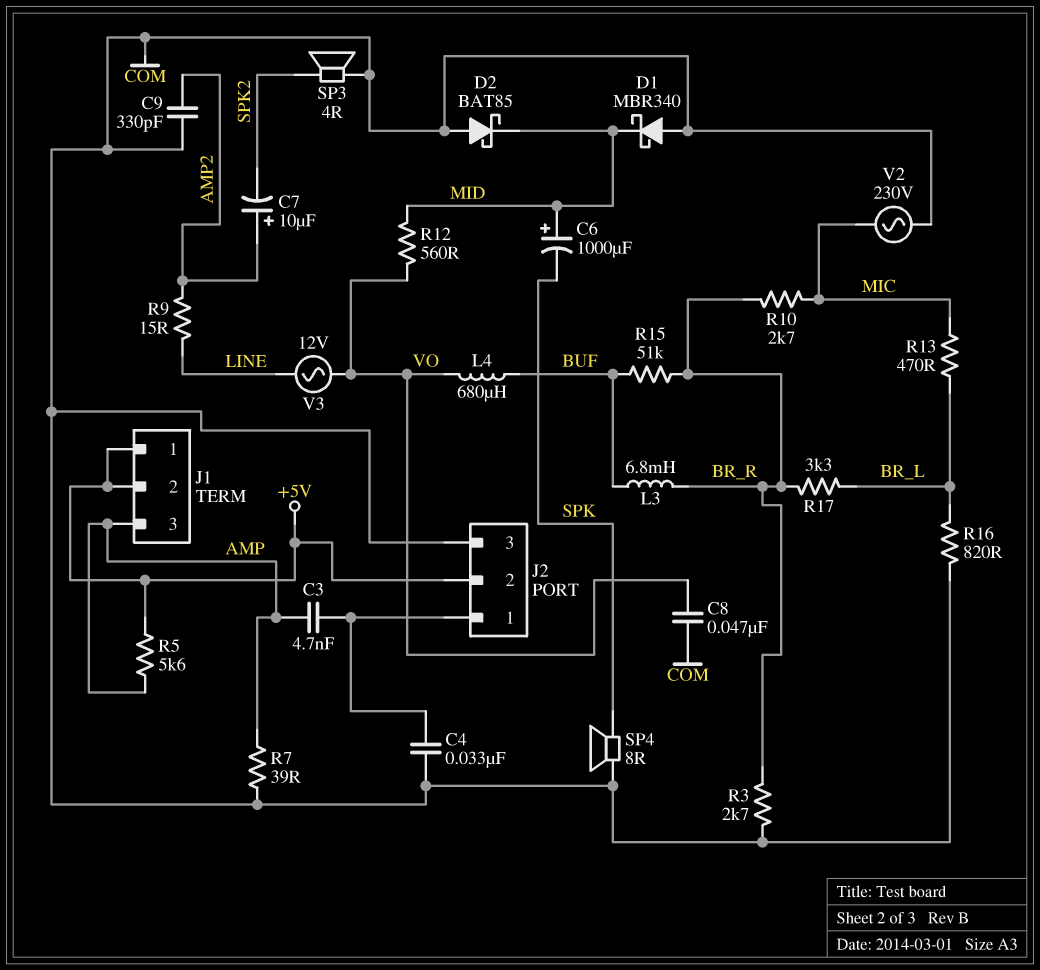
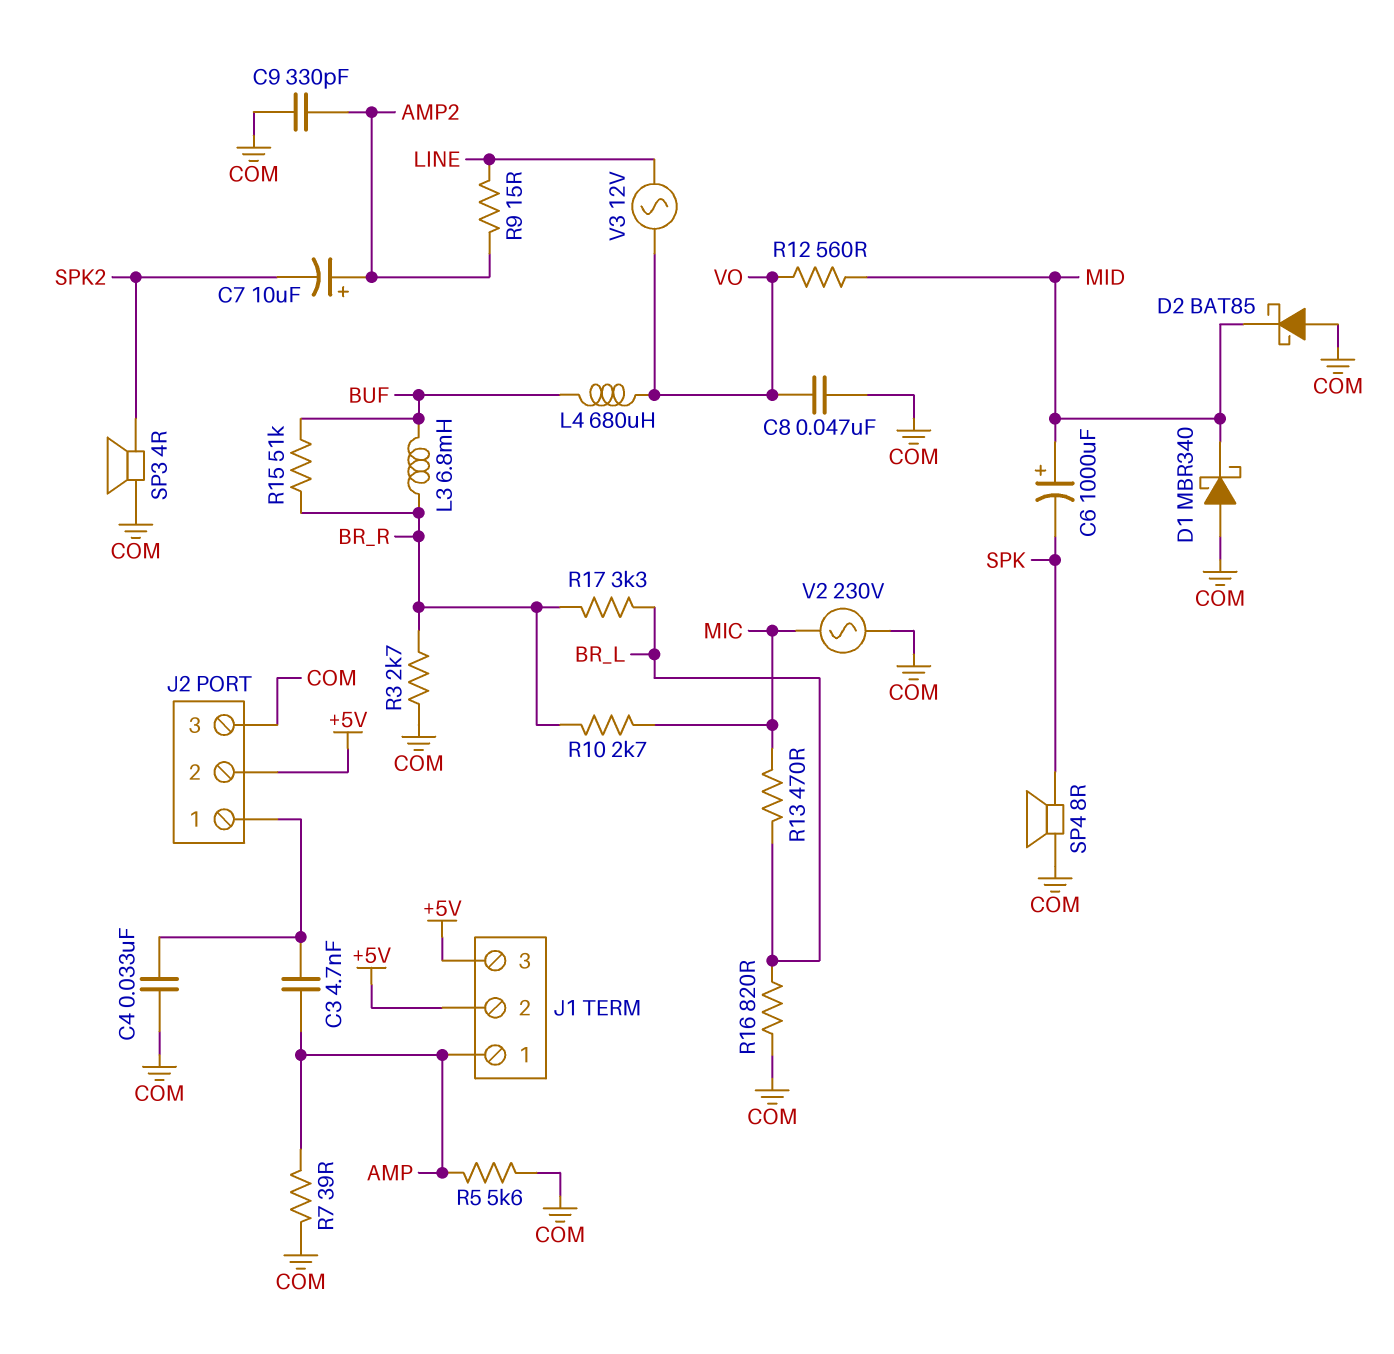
J1 pin 1: +5V -> AMP
J1 pin 3: AMP -> +5V
R5: 5.6k (+5V, AMP) -> 5.6k (AMP, COM)

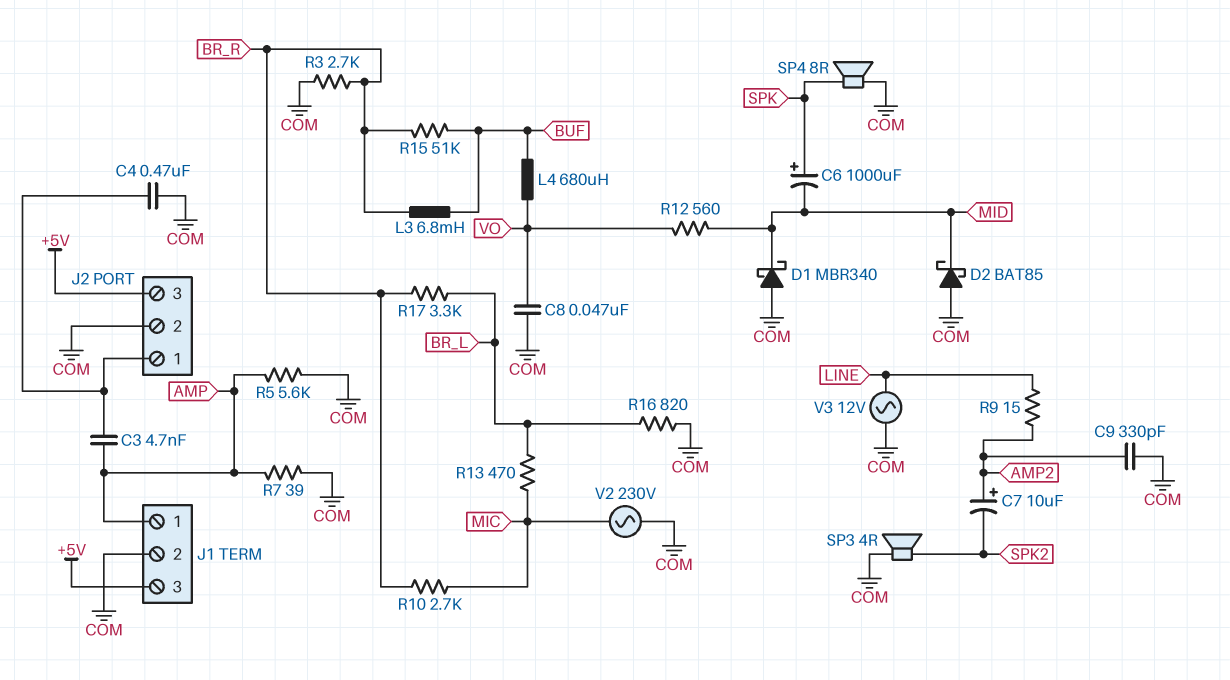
C4: 33nF (COM, J2/1) -> 470nF (COM, J2/1)
C6: 1000uF (plus MID, minus SPK) -> 1000uF (plus SPK, minus MID)
J1 pin 2: +5V -> COM
J2 pin 2: +5V -> COM
J2 pin 3: COM -> +5V
V3: AC 12V (LINE, VO) -> AC 12V (COM, LINE)

